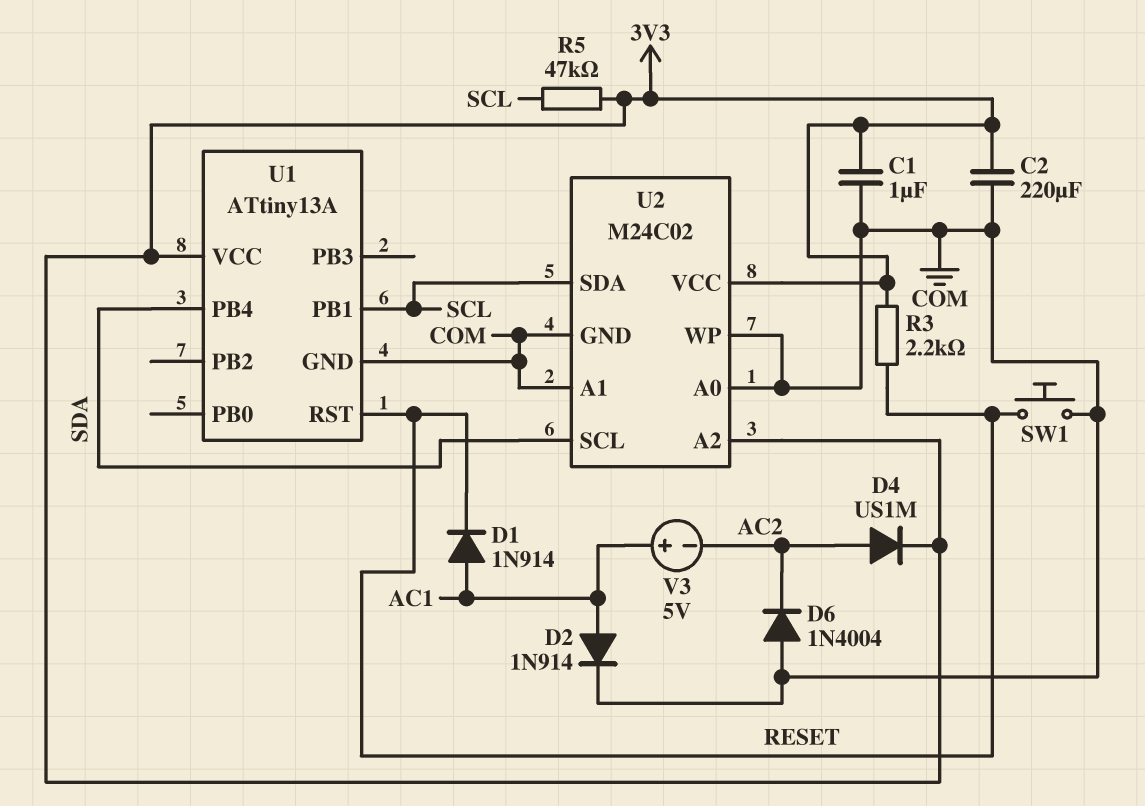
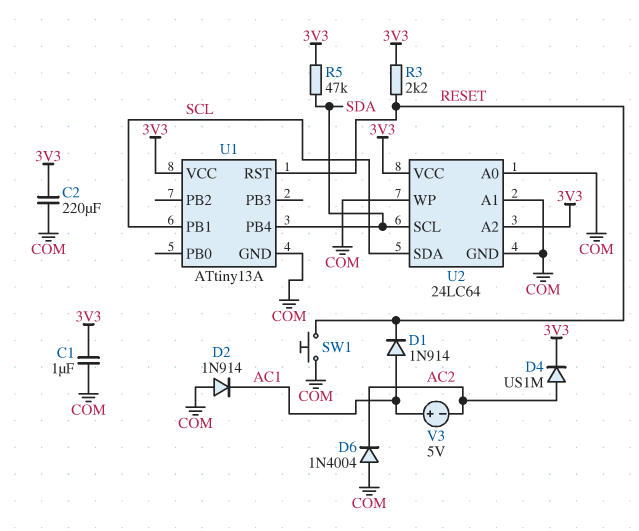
D2: diode 1N914 (A AC1, K COM) -> diode 1N914 (A COM, K AC1)
R5: 47k (3V3, SCL) -> 47k (3V3, SDA)
U2: M24C02 -> 24LC64

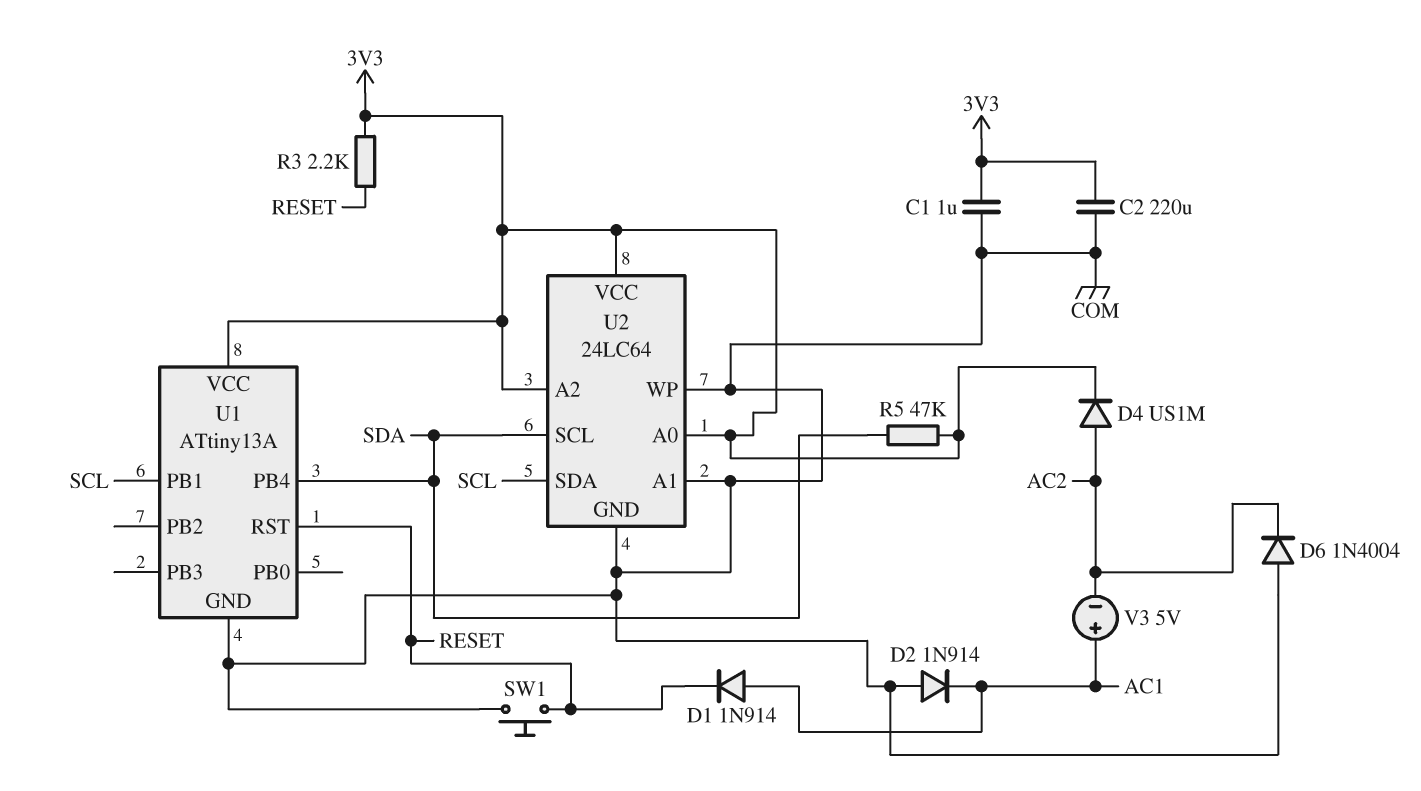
U2 pin A0: COM -> 3V3

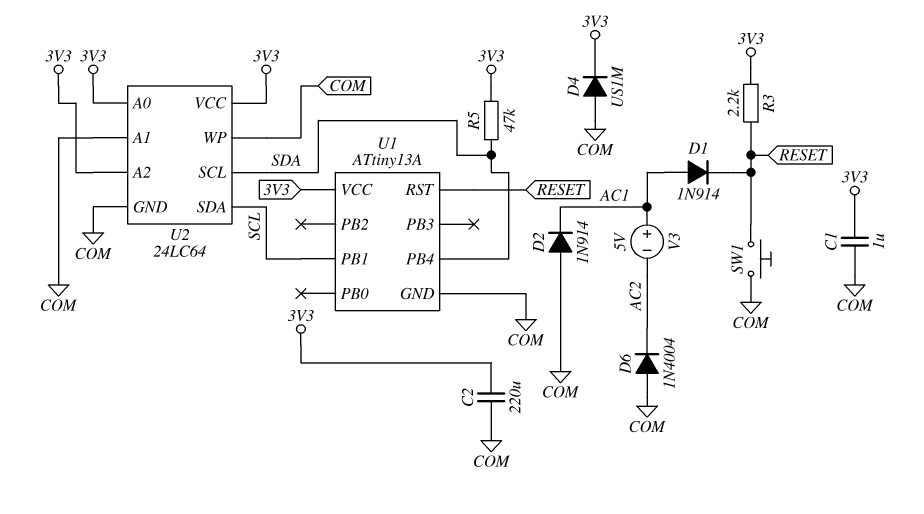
D4: diode US1M (A AC2, K 3V3) -> diode US1M (A COM, K 3V3)

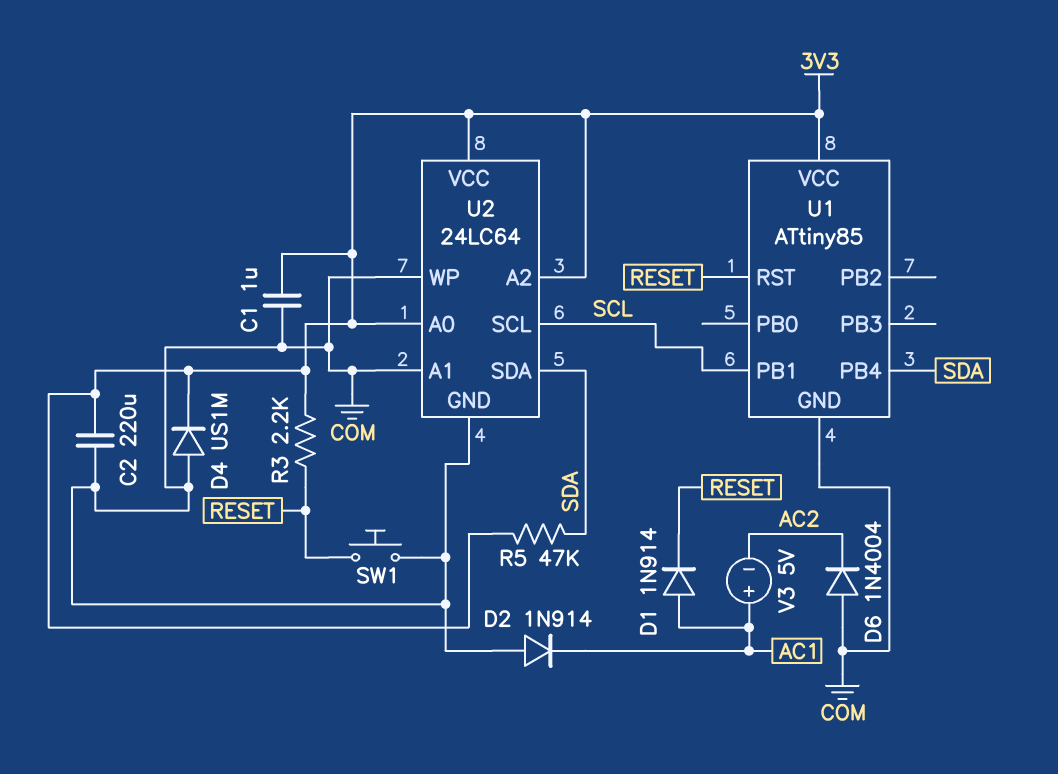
U1: ATtiny13A -> ATtiny85
U2 pin SCL: SDA -> SCL
U2 pin SDA: SCL -> SDA

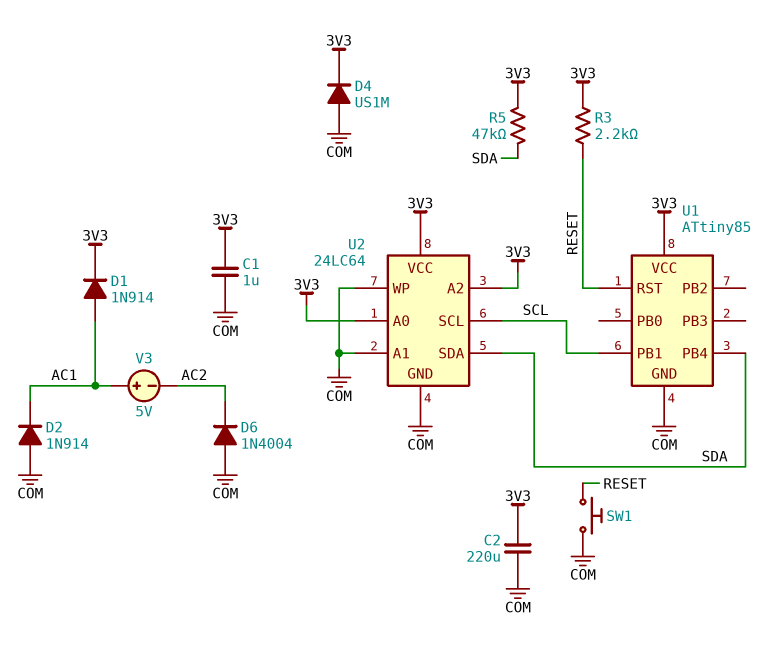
D1: diode 1N914 (A AC1, K RESET) -> diode 1N914 (A AC1, K 3V3)

